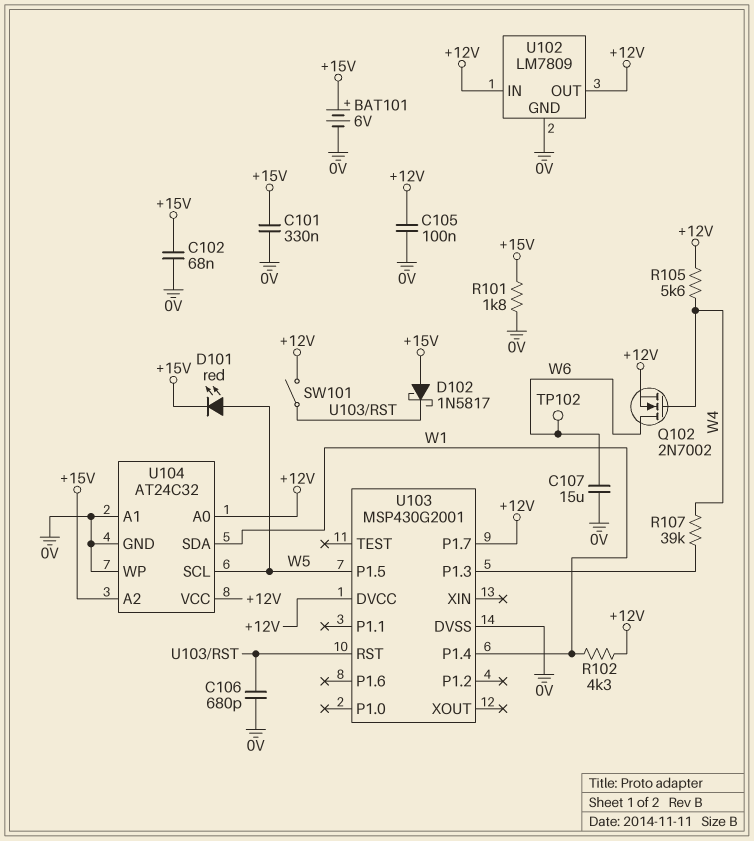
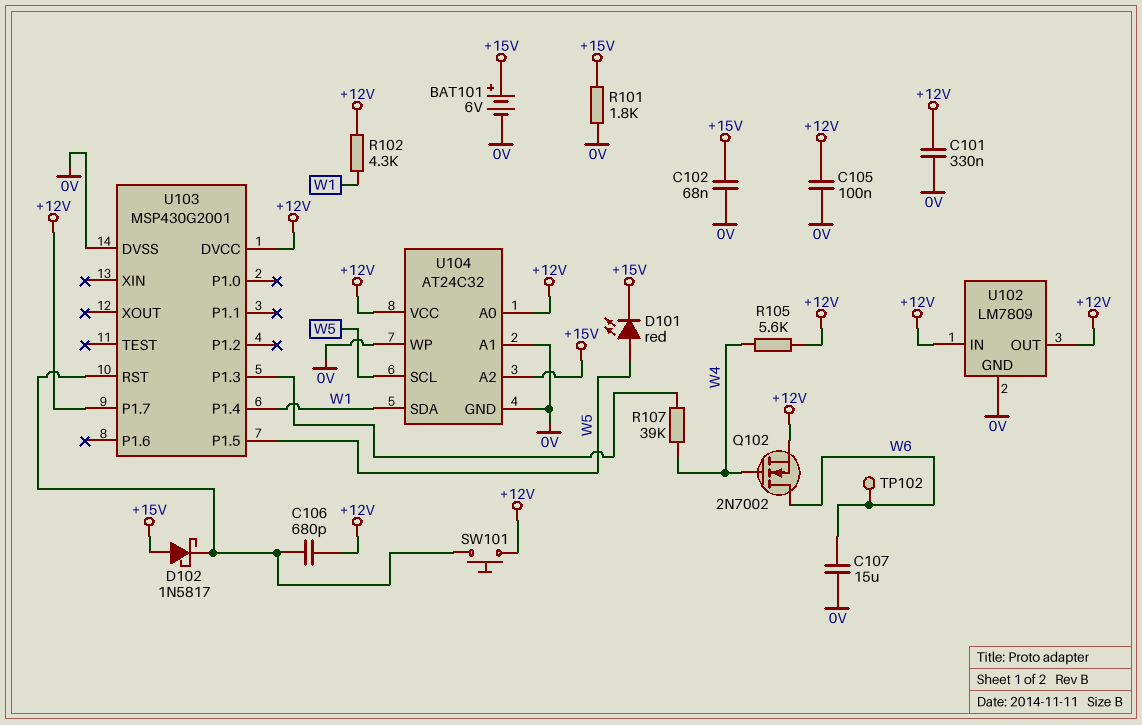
C101: 330nF (+15V, 0V) -> 330nF (+12V, 0V)
C106: 680pF (0V, U103/RST) -> 680pF (+12V, U103/RST)
SW101: switch (+12V, U103/RST) -> button (+12V, U103/RST)

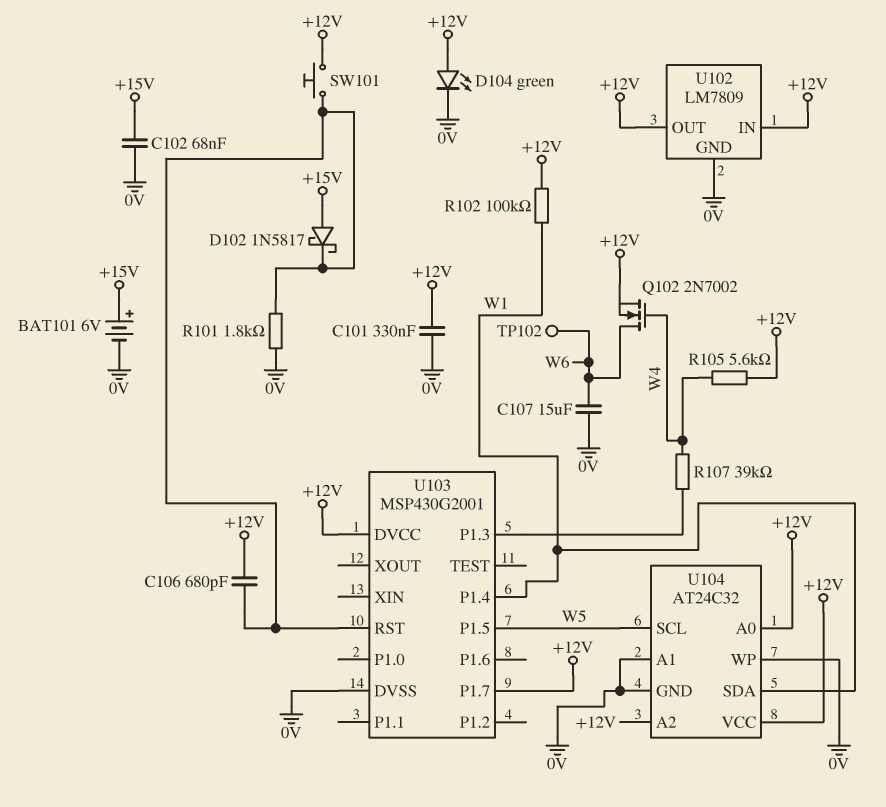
C105: 100nF (+12V, 0V) -> none
D101: LED red (A W5, K +15V) -> none
D104: none -> LED green (A +12V, K 0V)
R101: 1.8k (+15V, 0V) -> 1.8k (0V, U103/RST)
R102: 4.3k (+12V, W1) -> 100k (+12V, W1)
U104 pin A2: +15V -> +12V

